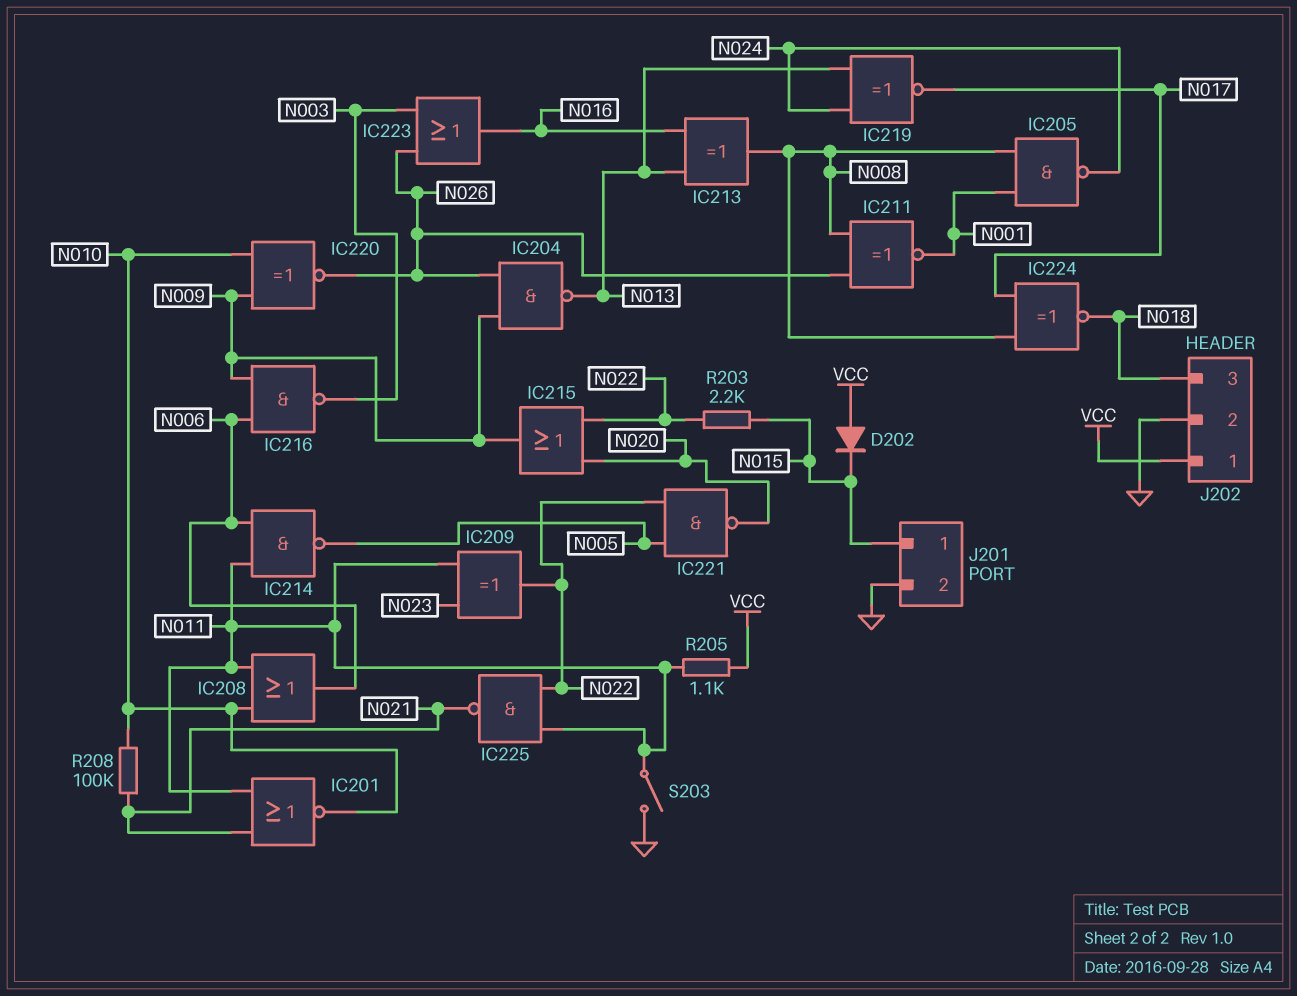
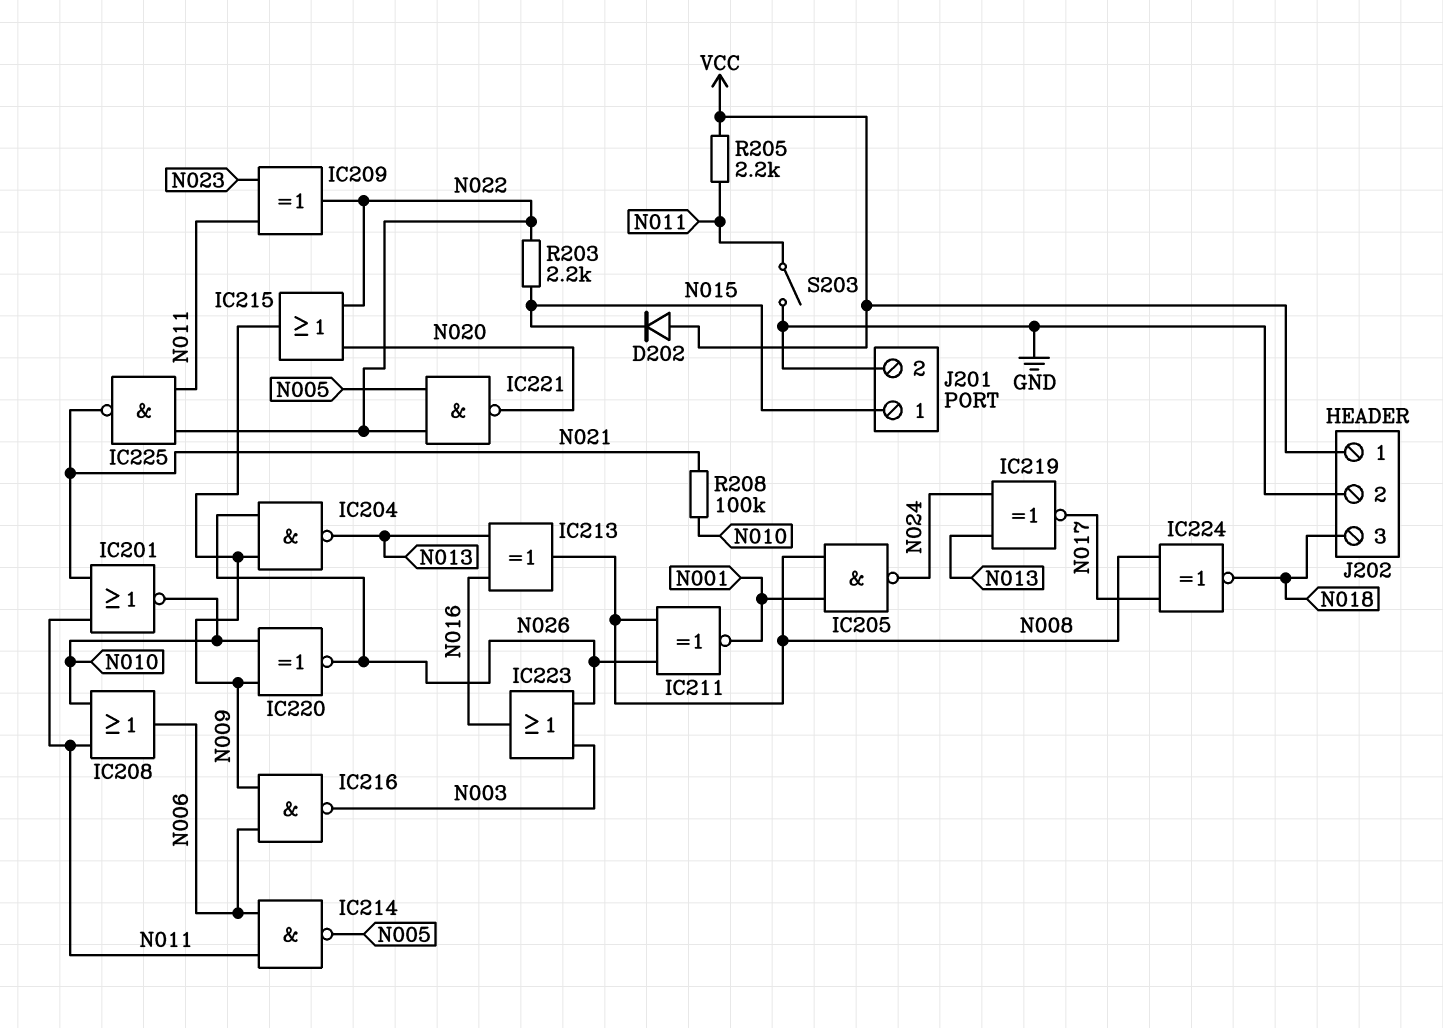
R205: 1.1k (N011, VCC) -> 2.2k (N011, VCC)

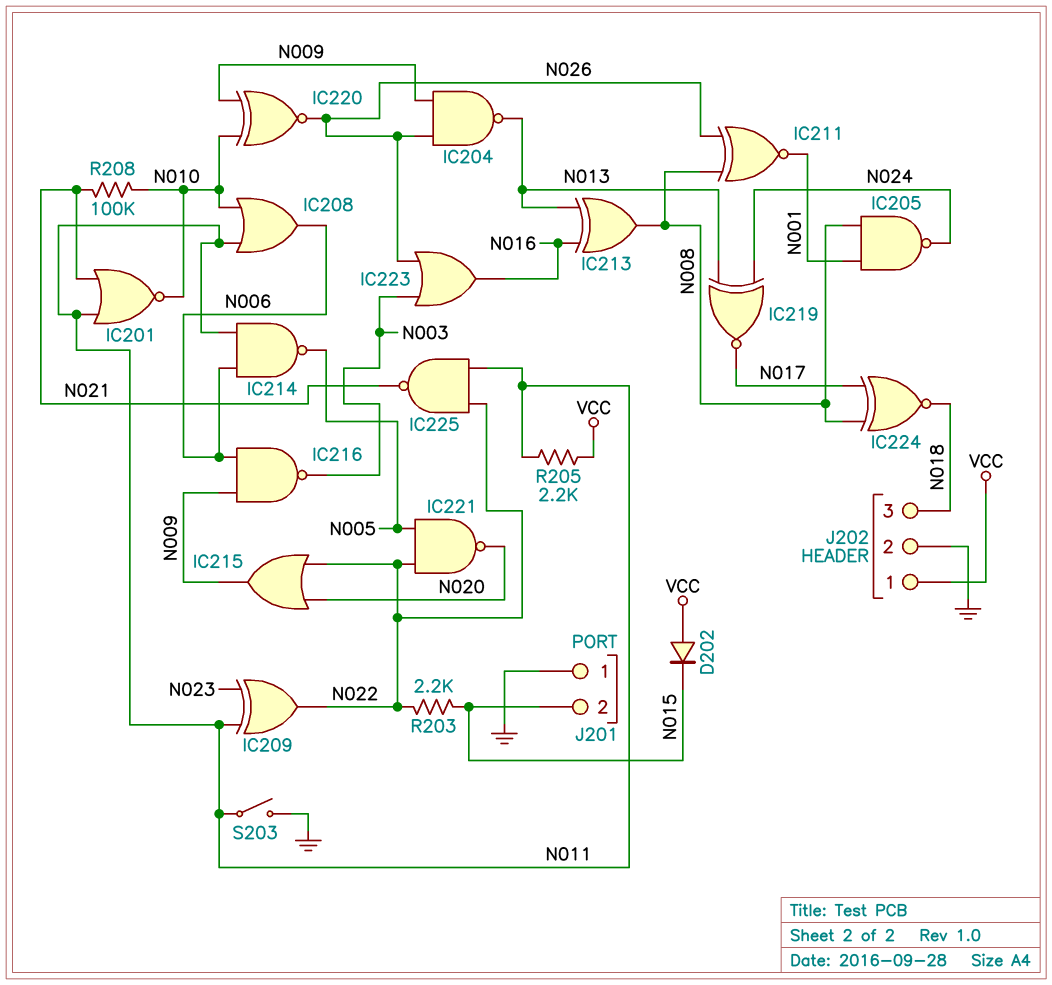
J201 pin 1: N015 -> GND
J201 pin 2: GND -> N015

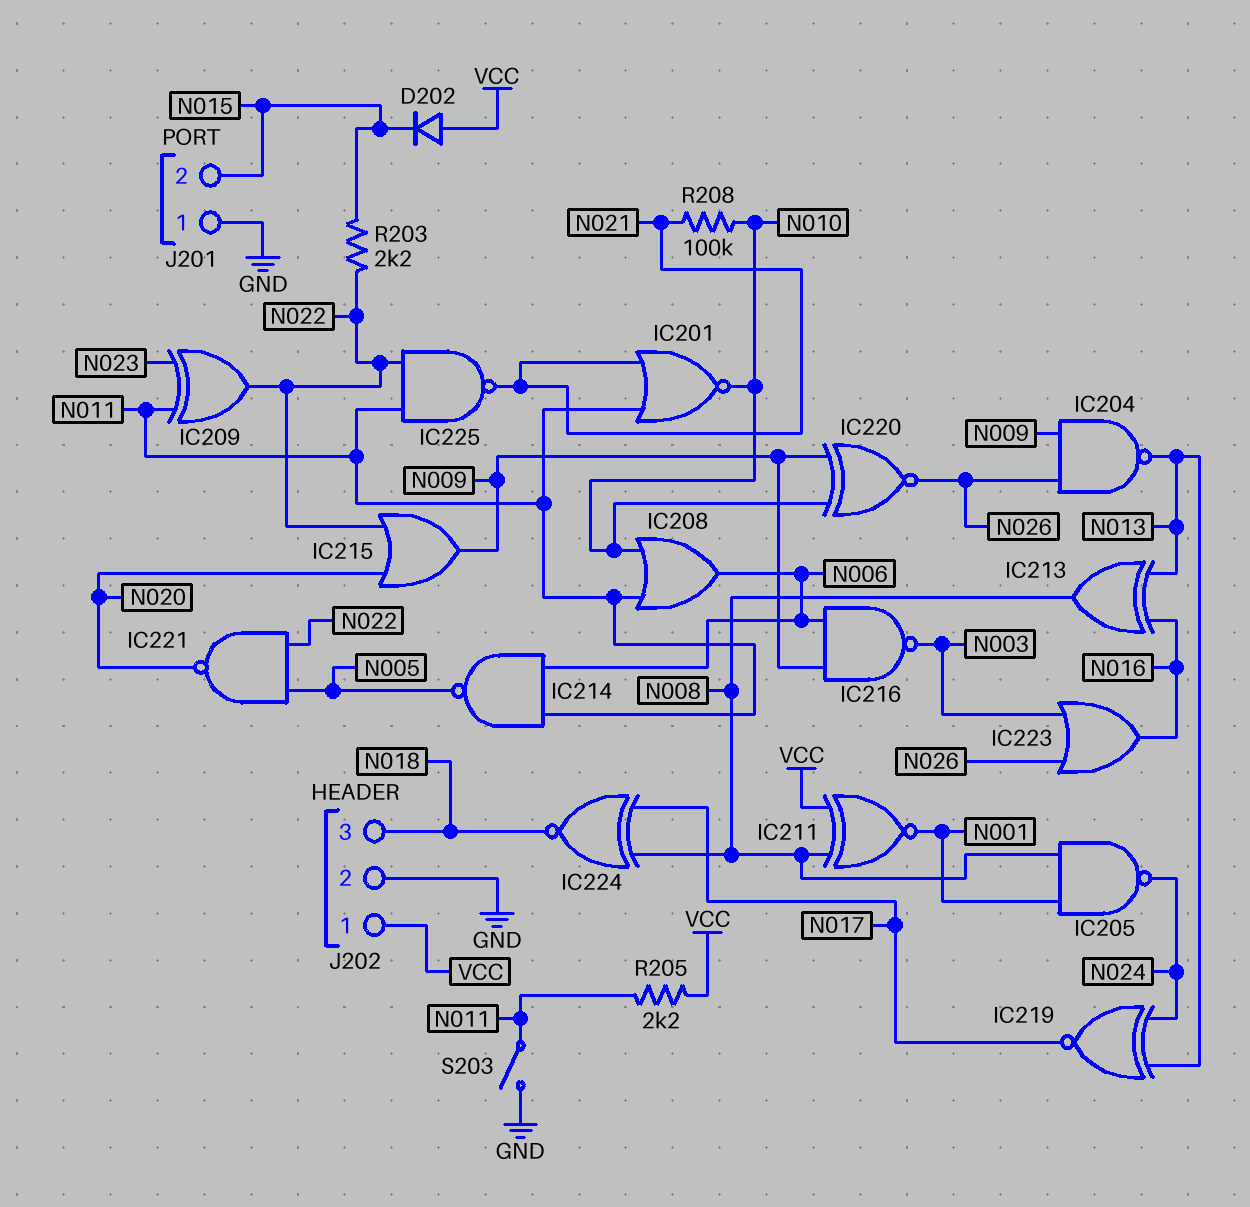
IC211: XNOR (in N008, in N026, out N001) -> XNOR (in N008, in VCC, out N001)

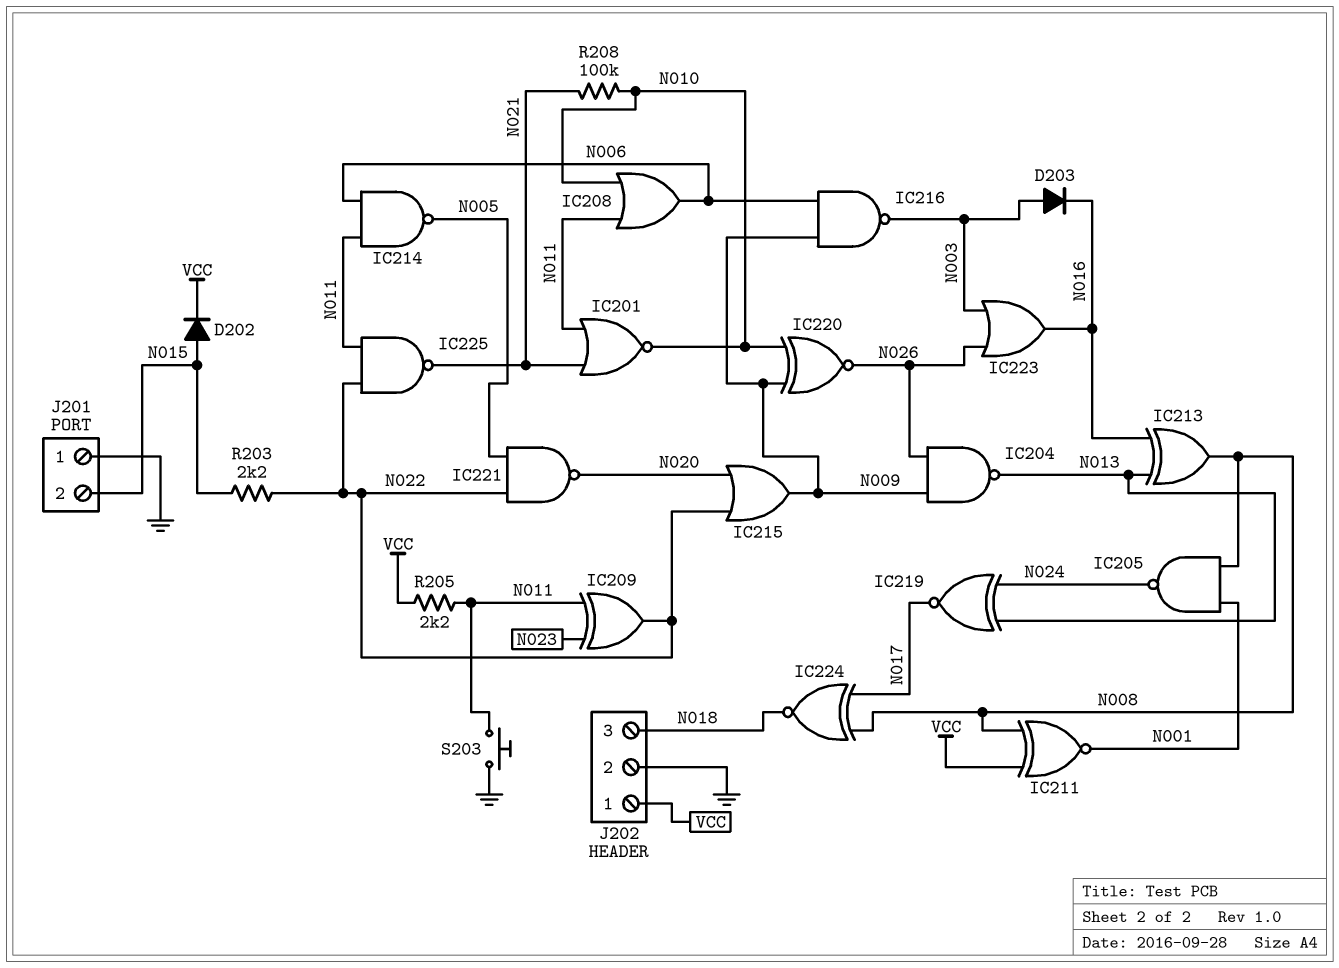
D202: diode (A VCC, K N015) -> diode (A N015, K VCC)
D203: none -> diode (A N003, K N016)
S203: switch (GND, N011) -> button (GND, N011)

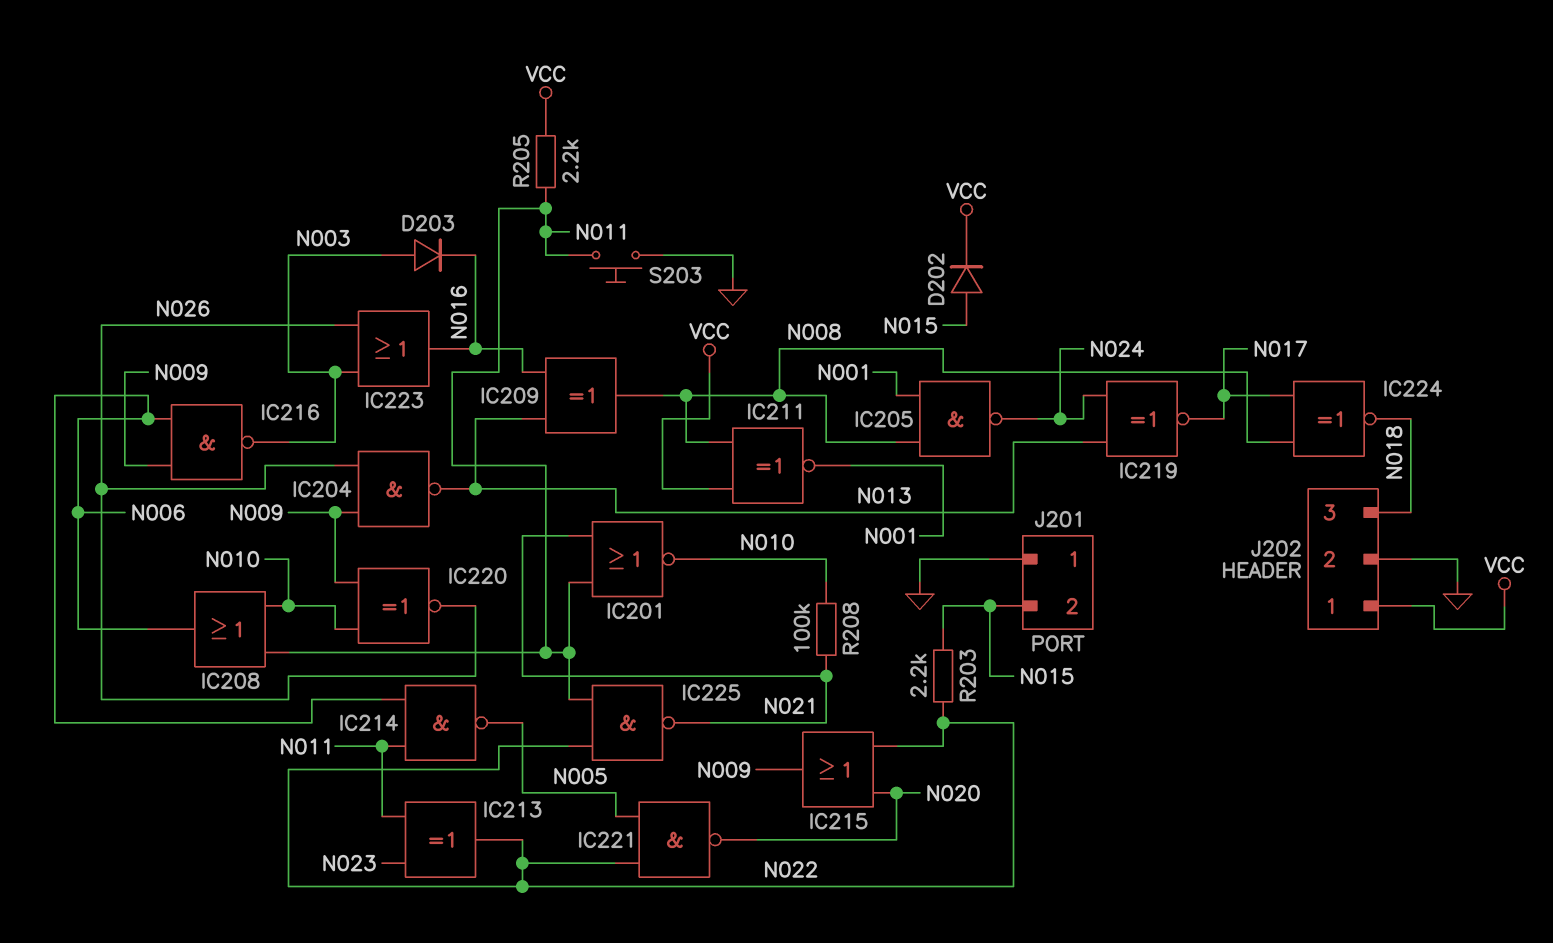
IC209: XOR (in N011, in N023, out N022) -> XOR (in N013, in N016, out N008)
IC213: XOR (in N013, in N016, out N008) -> XOR (in N011, in N023, out N022)

